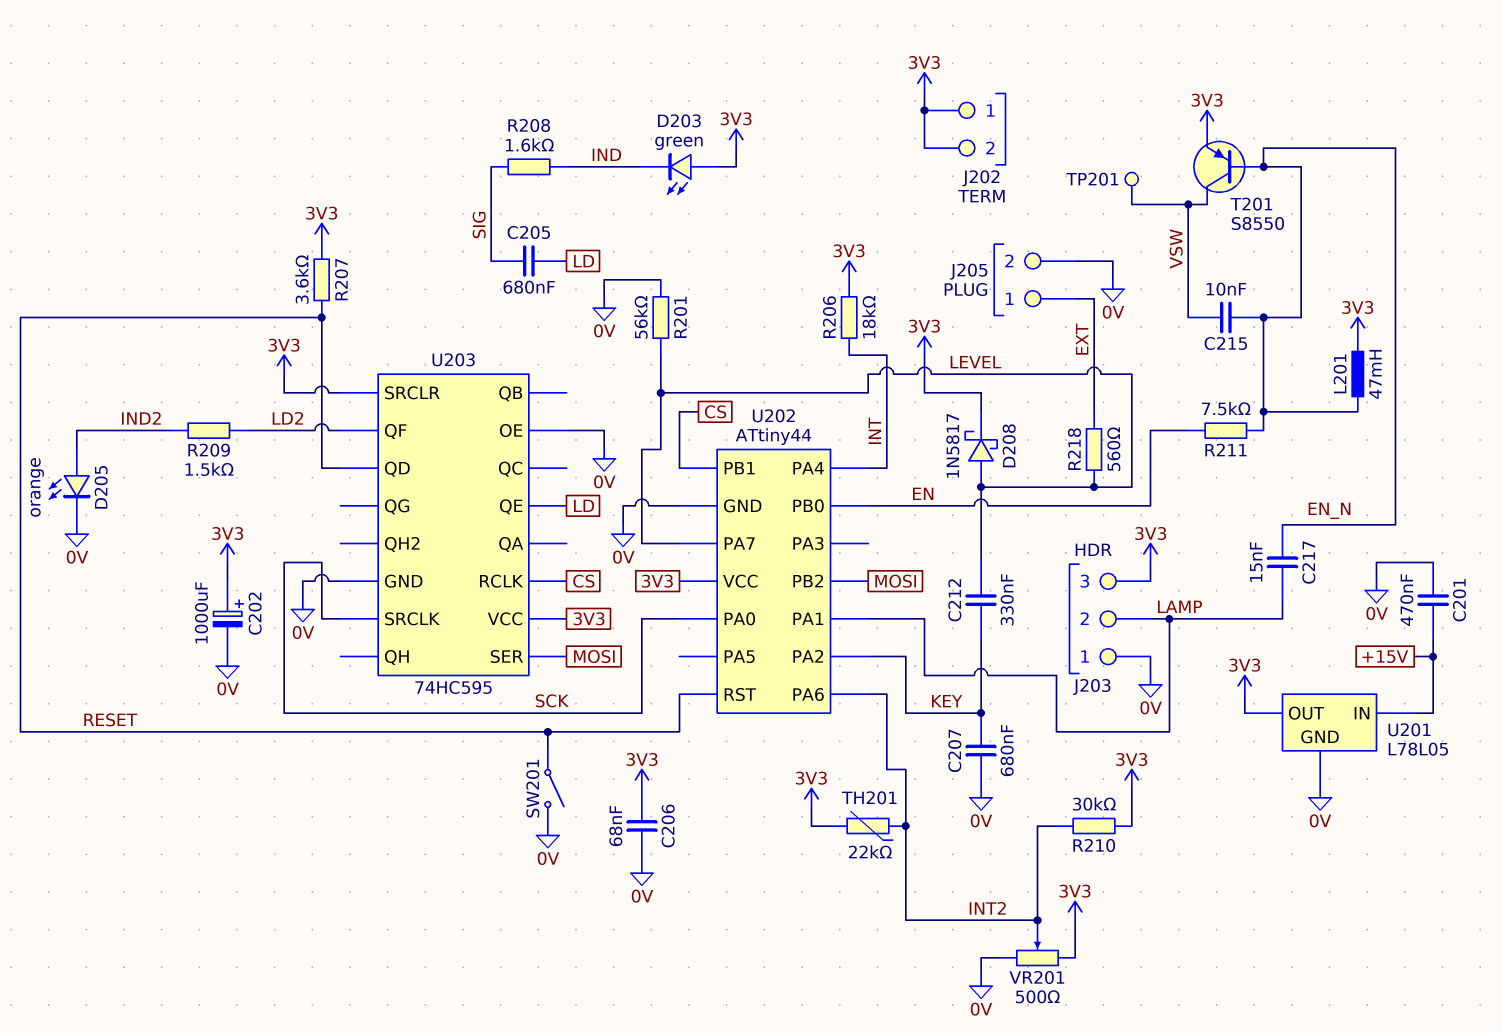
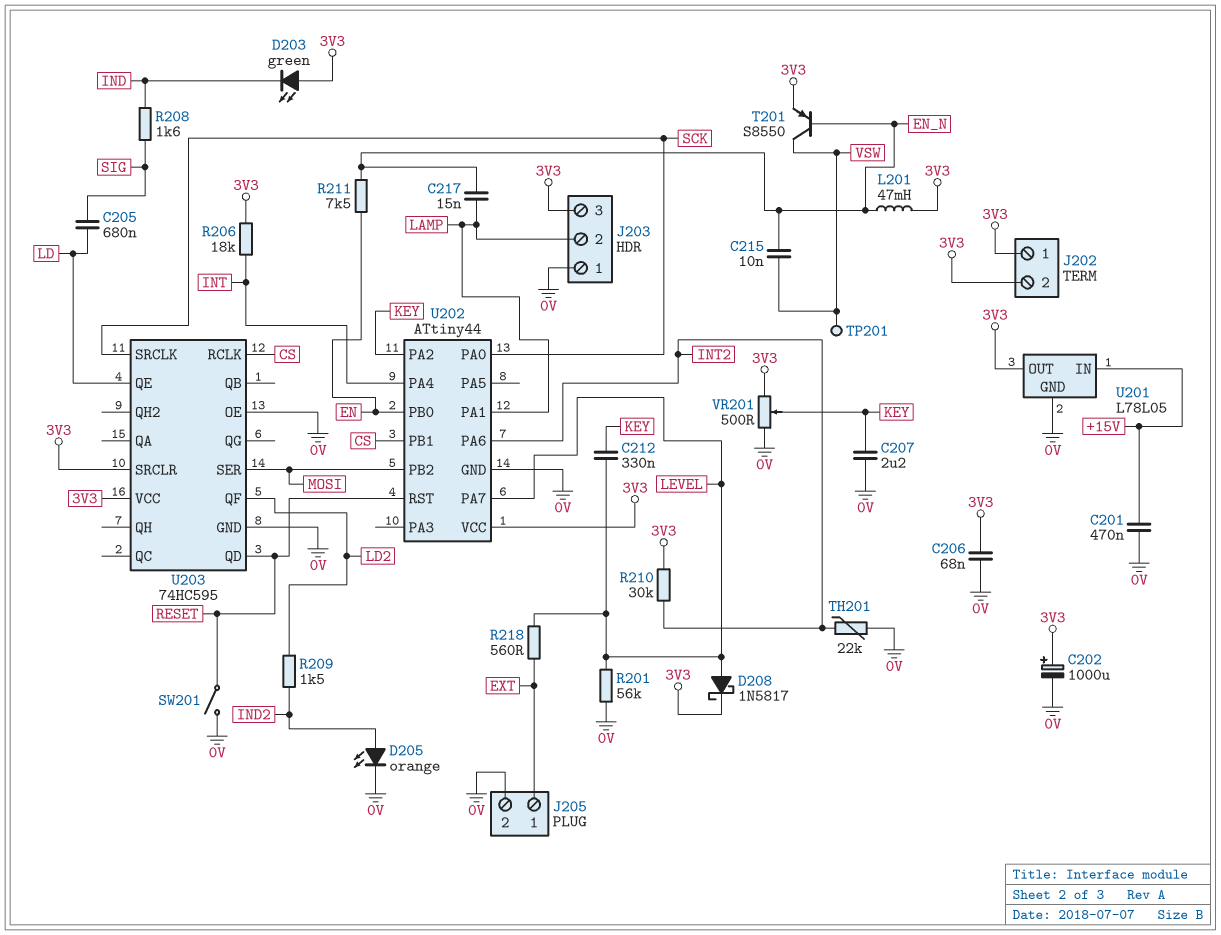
C207: 680nF (0V, KEY) -> 2.2uF (0V, KEY)
R207: 3.6k (3V3, RESET) -> none
TH201: 22k (3V3, INT2) -> 22k (0V, INT2)
VR201: 500 (0V, 3V3, wiper INT2) -> 500 (0V, 3V3, wiper KEY)

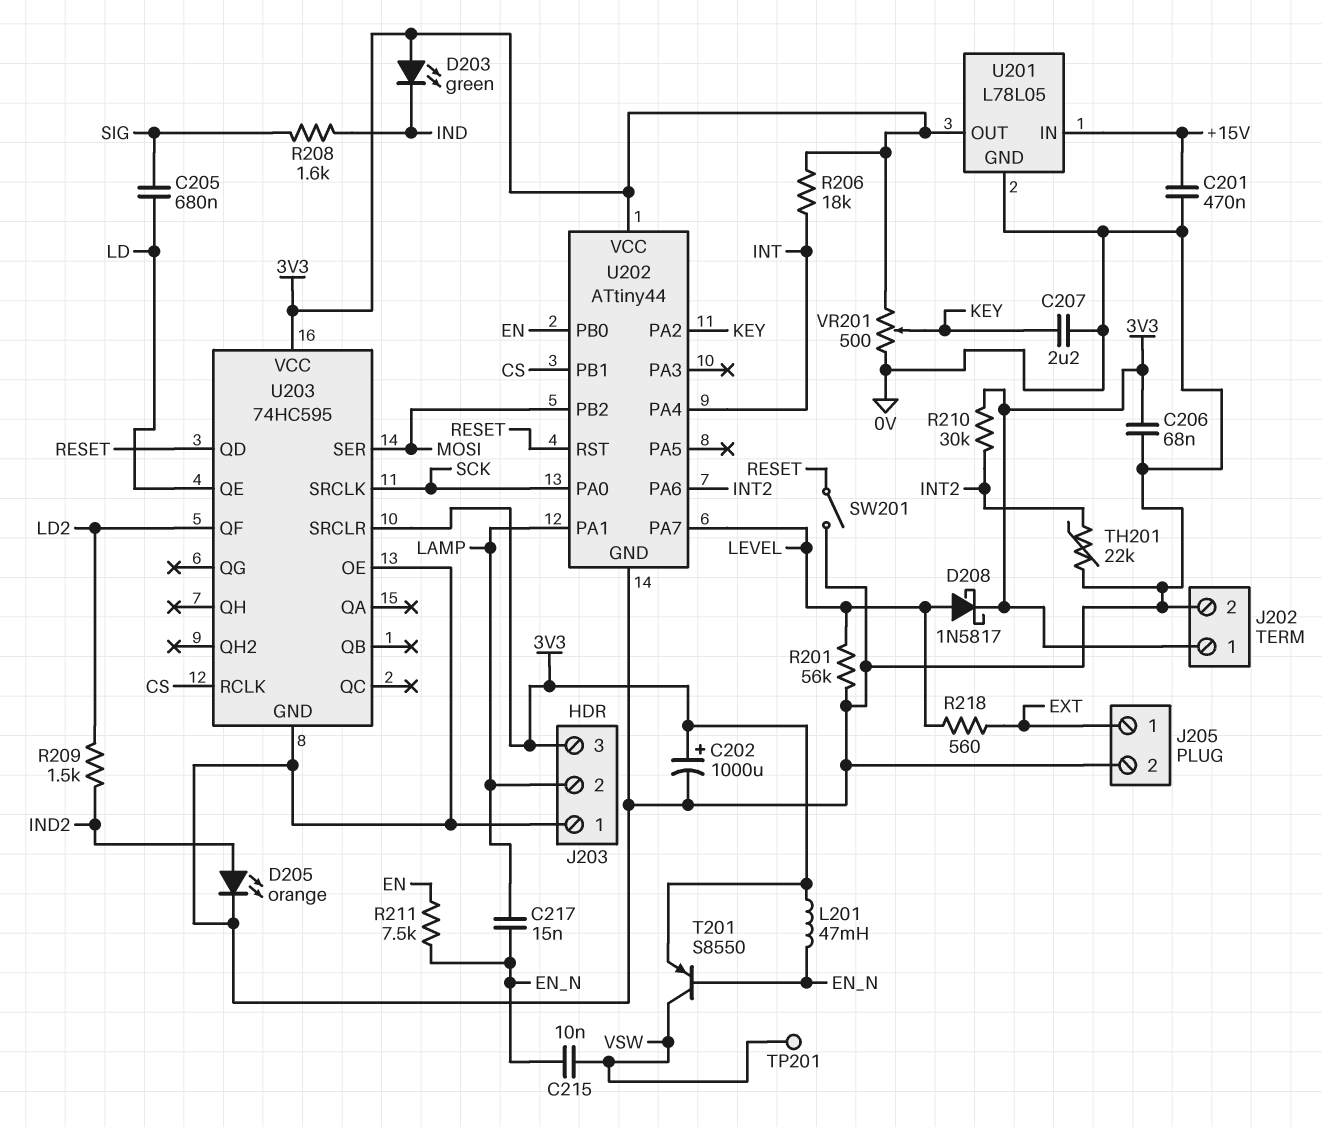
C212: 330nF (KEY, LEVEL) -> none
J202 pin 2: 3V3 -> 0V

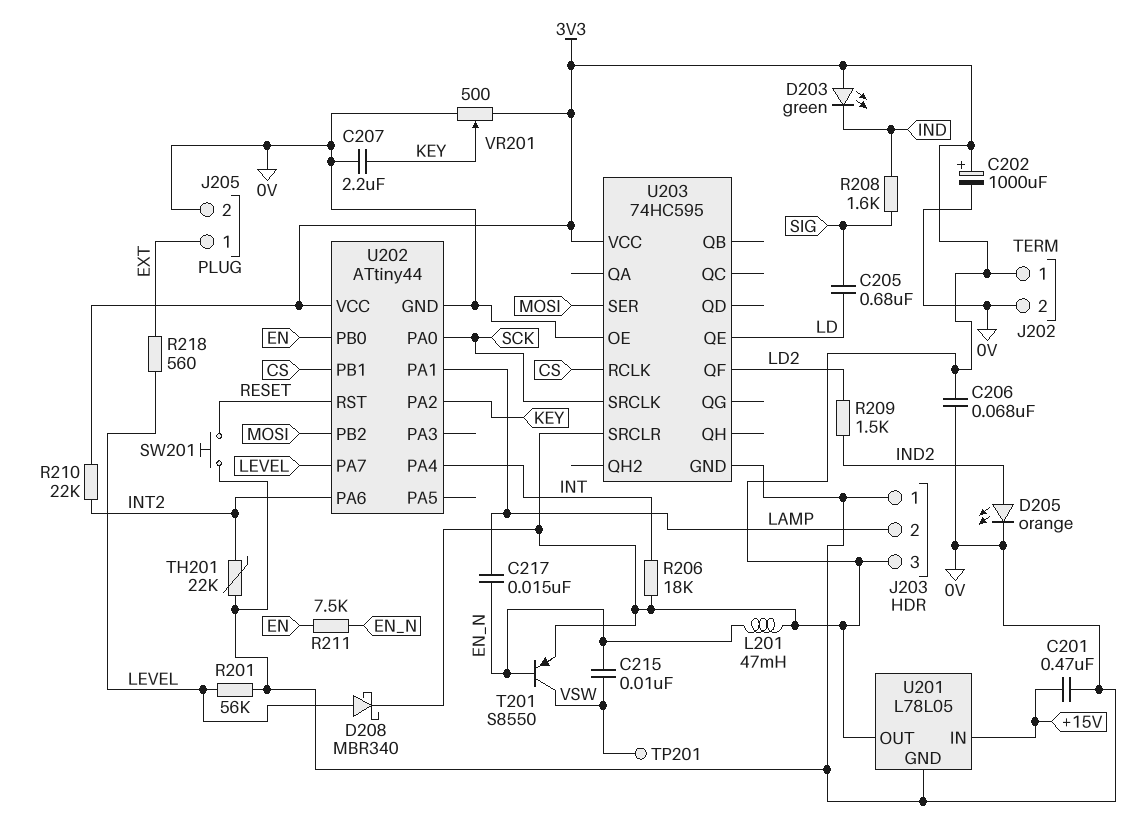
D208: schottky 1N5817 (A LEVEL, K 3V3) -> schottky MBR340 (A LEVEL, K 3V3)
R210: 30k (3V3, INT2) -> 22k (3V3, INT2)
SW201: switch (0V, RESET) -> button (0V, RESET)
U203 pin QD: RESET -> none

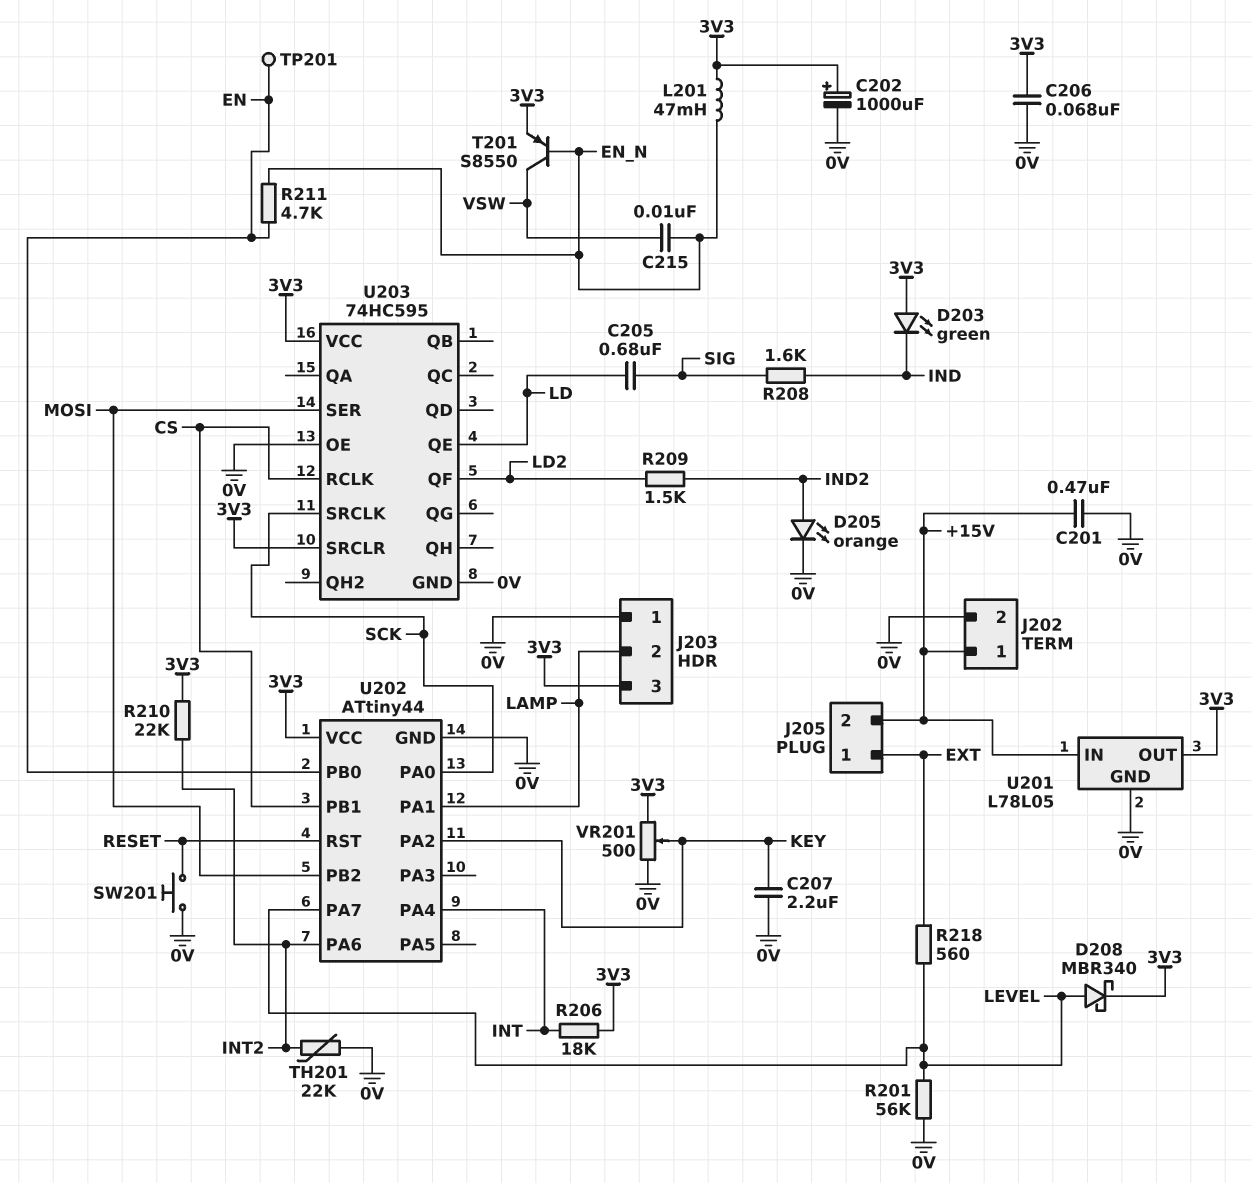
C217: 15nF (EN_N, LAMP) -> none
J202 pin 1: 3V3 -> +15V
J205 pin 2: 0V -> +15V
R211: 7.5k (EN, EN_N) -> 4.7k (EN, EN_N)
TP201: test point (VSW) -> test point (EN)

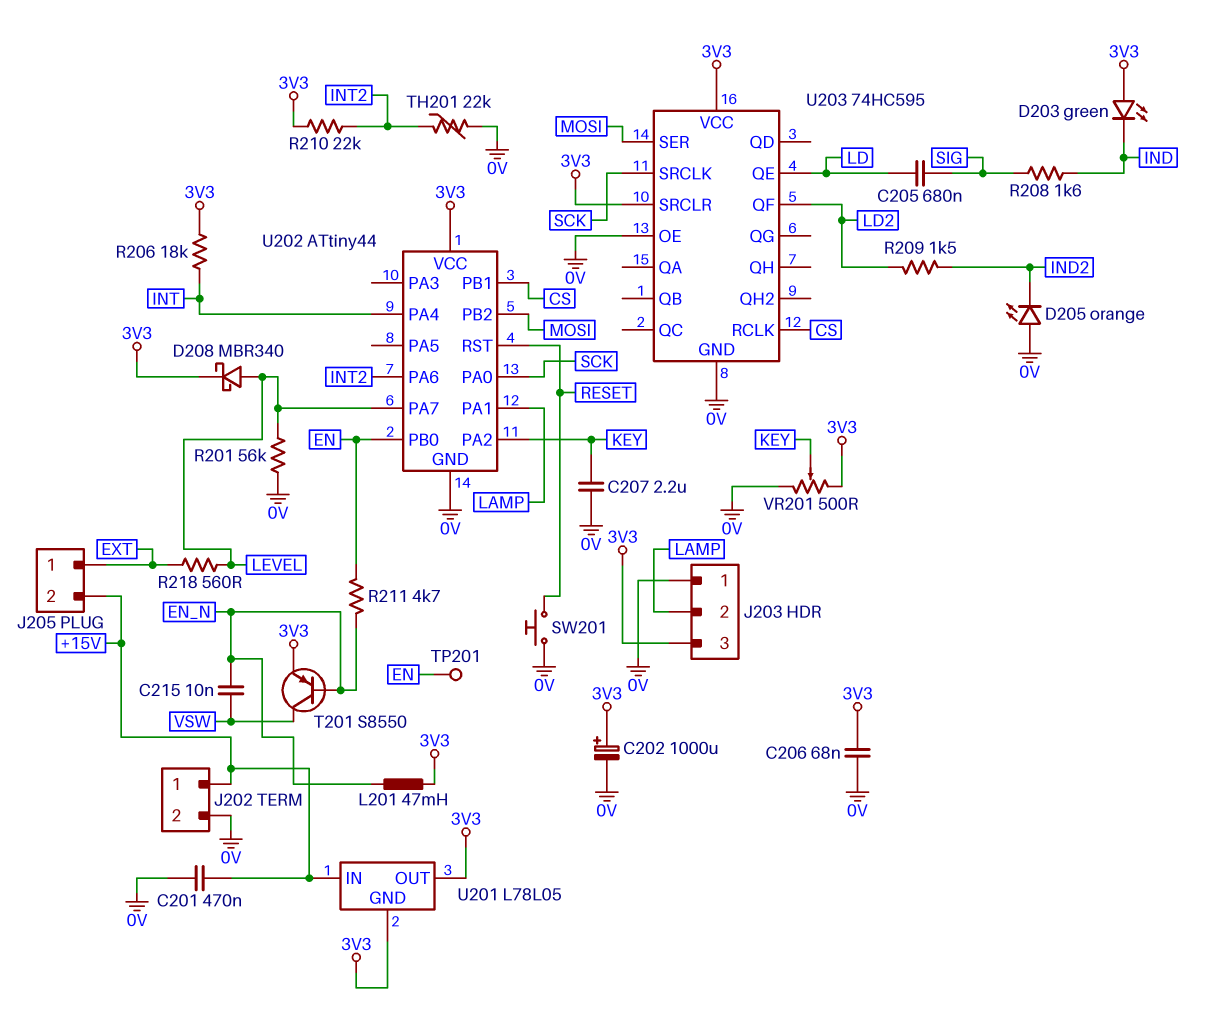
D205: LED orange (A IND2, K 0V) -> LED orange (A 0V, K IND2)
U201 pin GND: 0V -> 3V3

